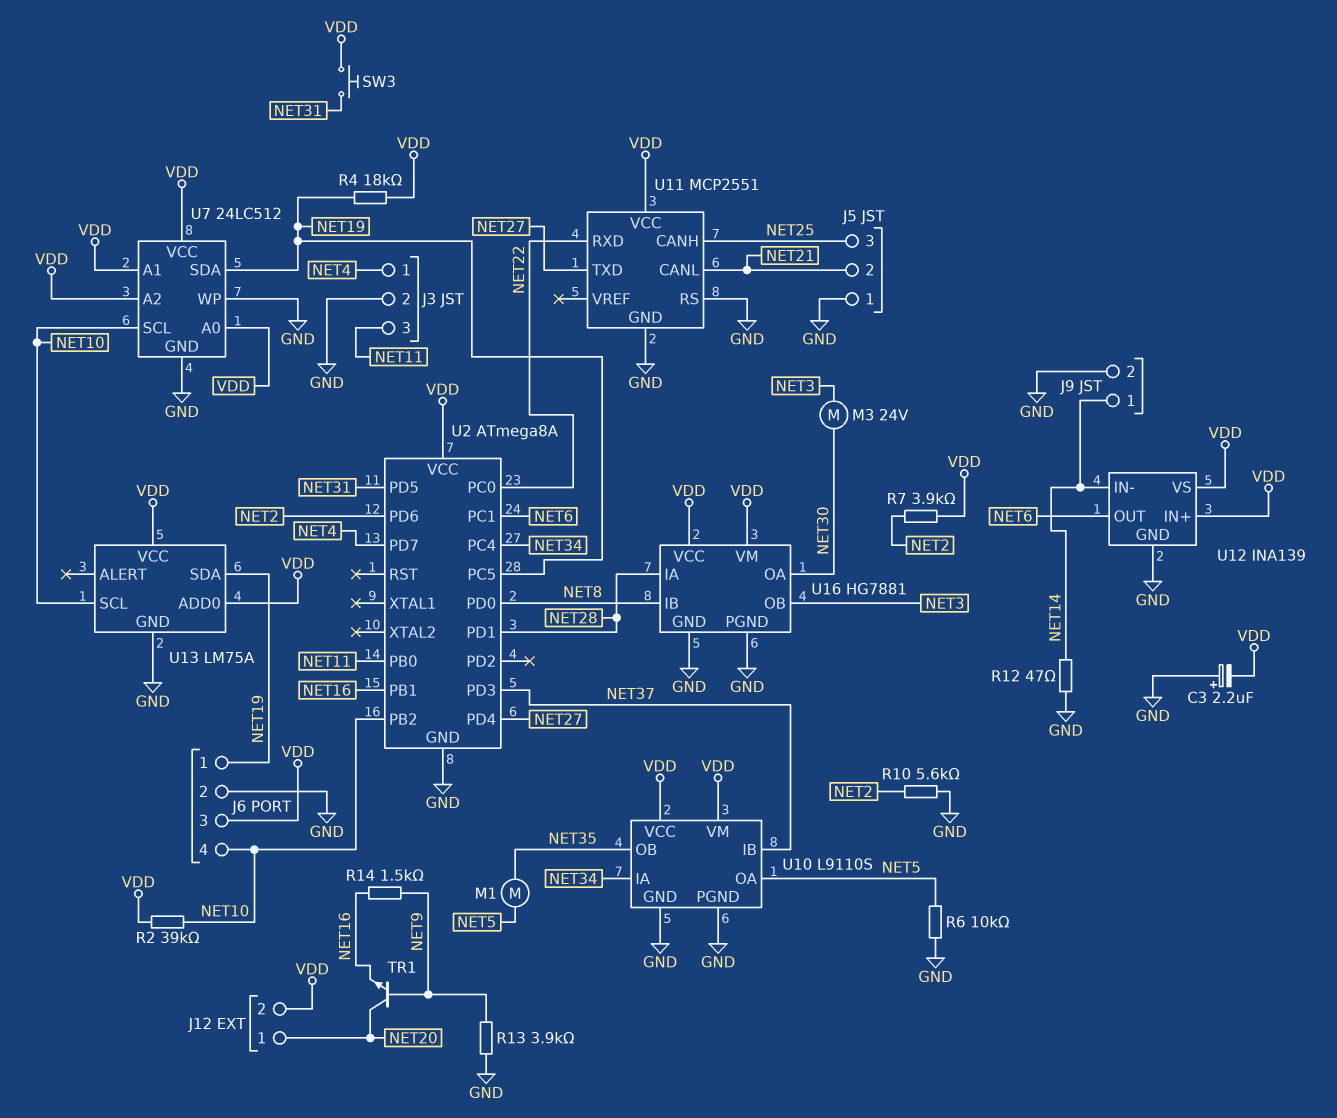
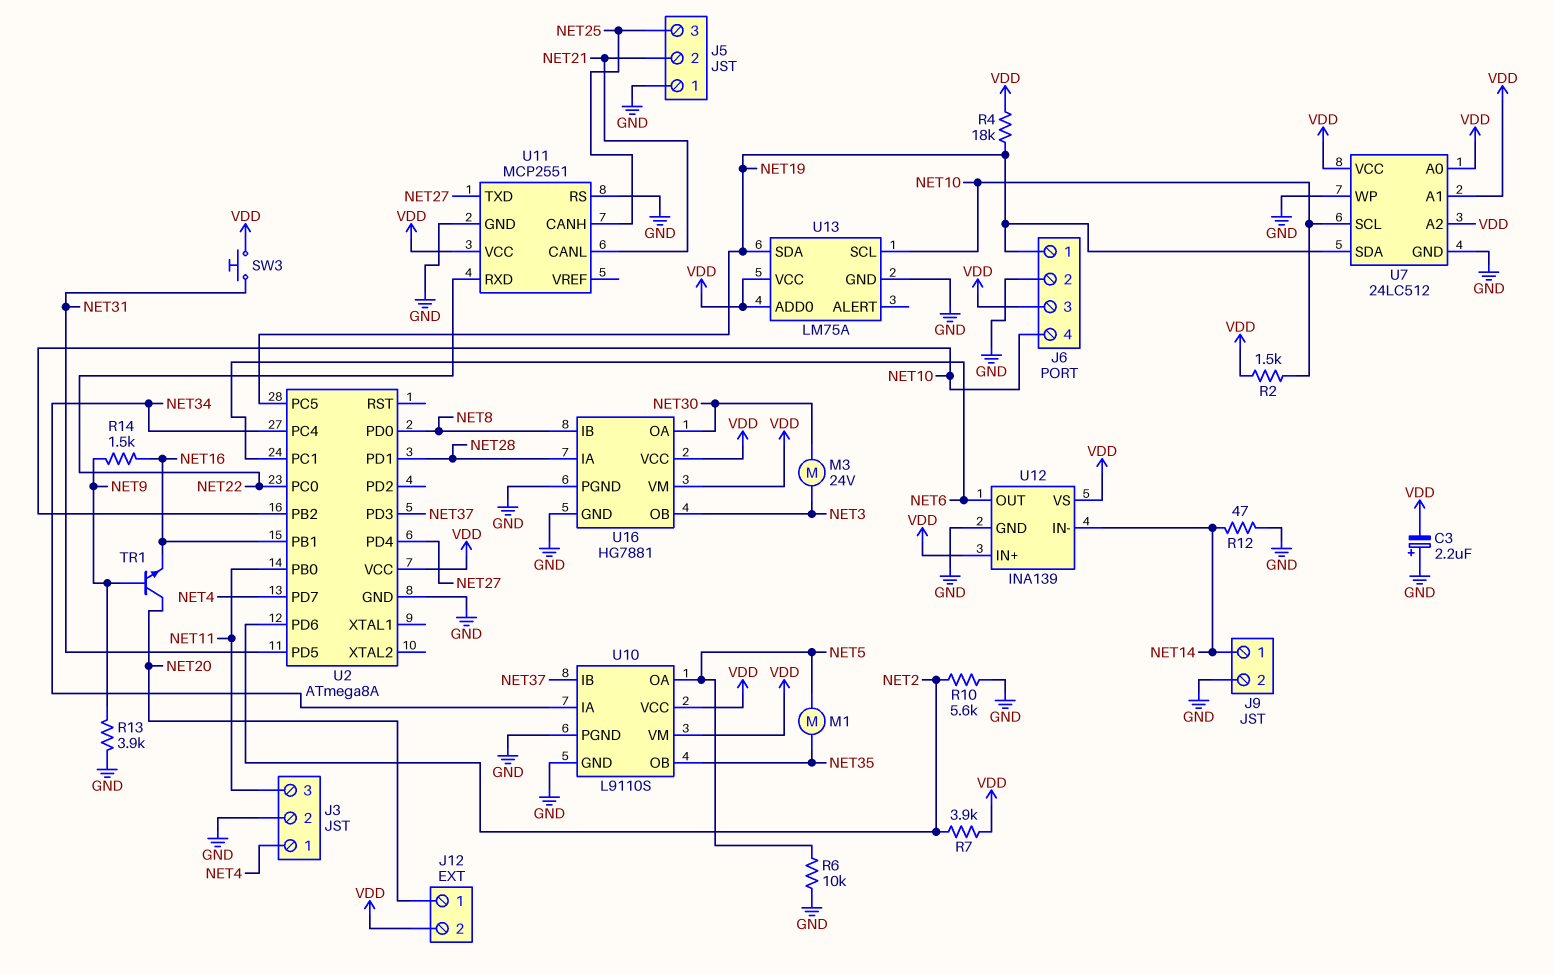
R2: 39k (NET10, VDD) -> 1.5k (NET10, VDD)

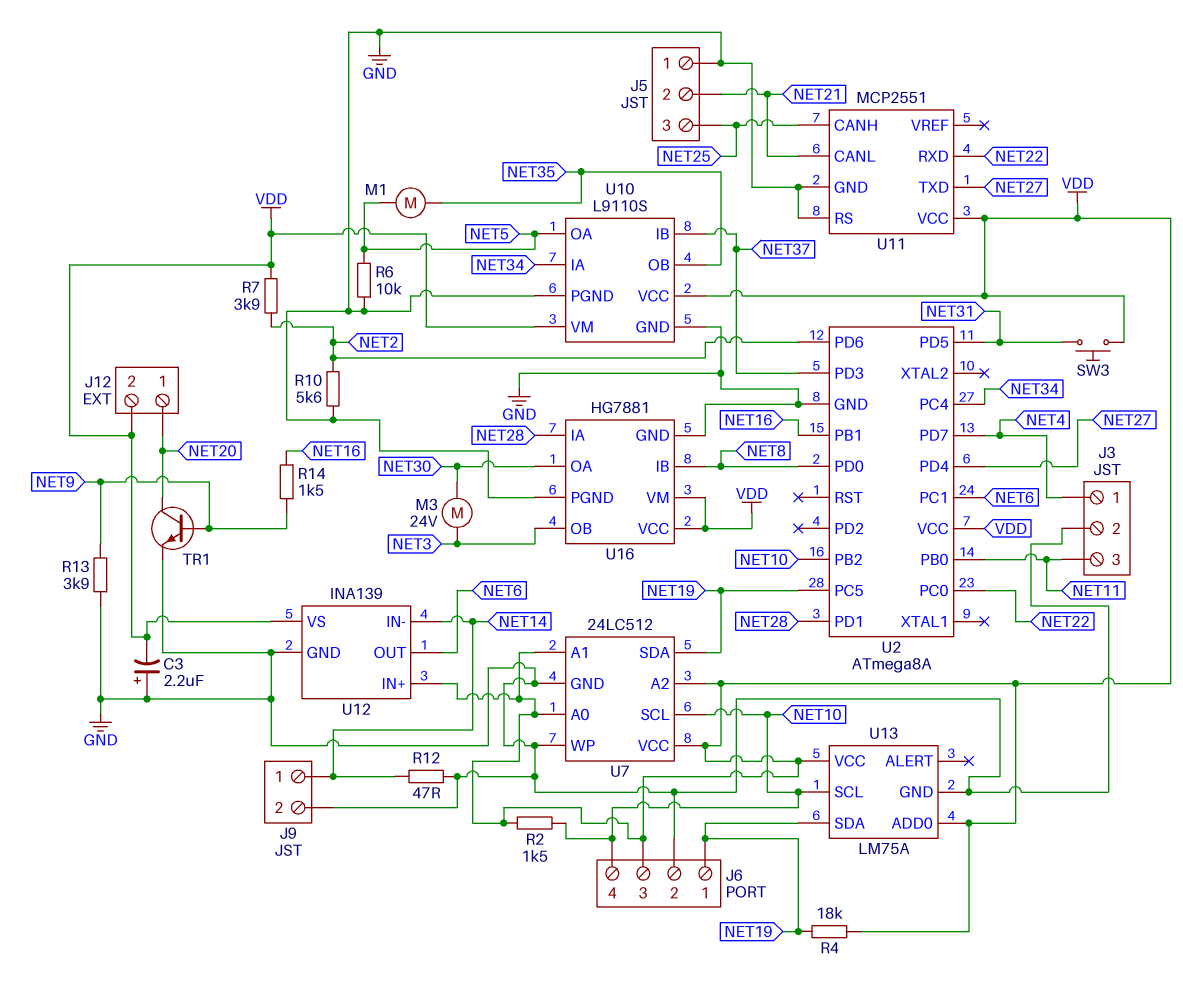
TR1: NPN (B NET9, C NET20, E NET16) -> NPN (B NET9, C NET20, E GND)

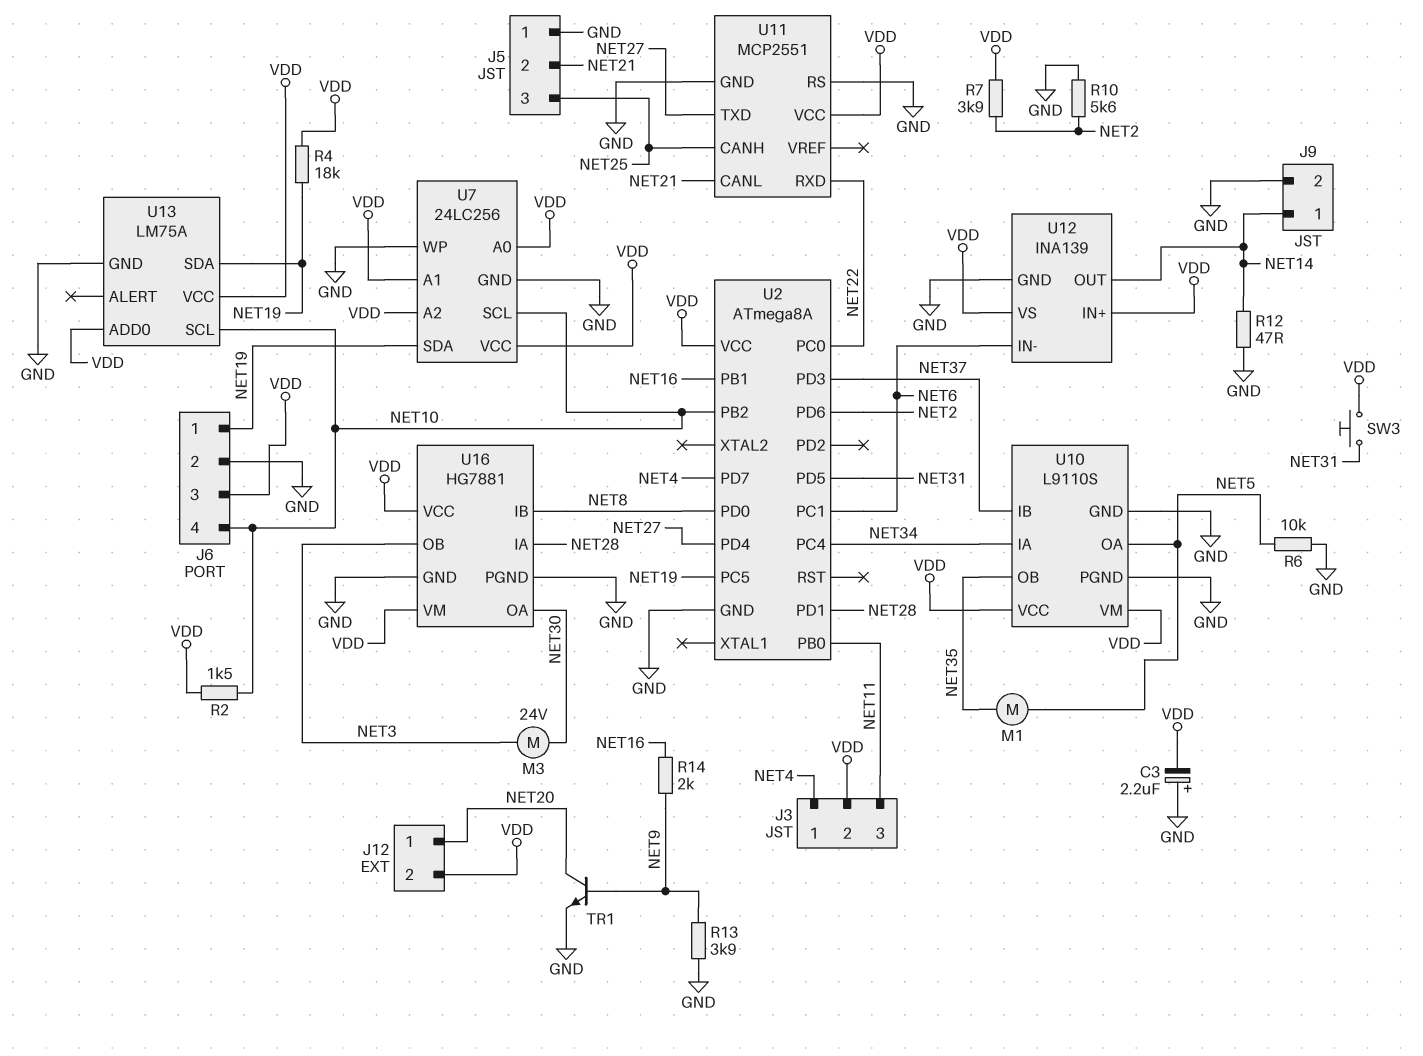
J3 pin 2: GND -> VDD
R14: 1.5k (NET9, NET16) -> 2k (NET9, NET16)
U7: 24LC512 -> 24LC256
U12 pin IN-: NET14 -> NET6
U12 pin OUT: NET6 -> NET14

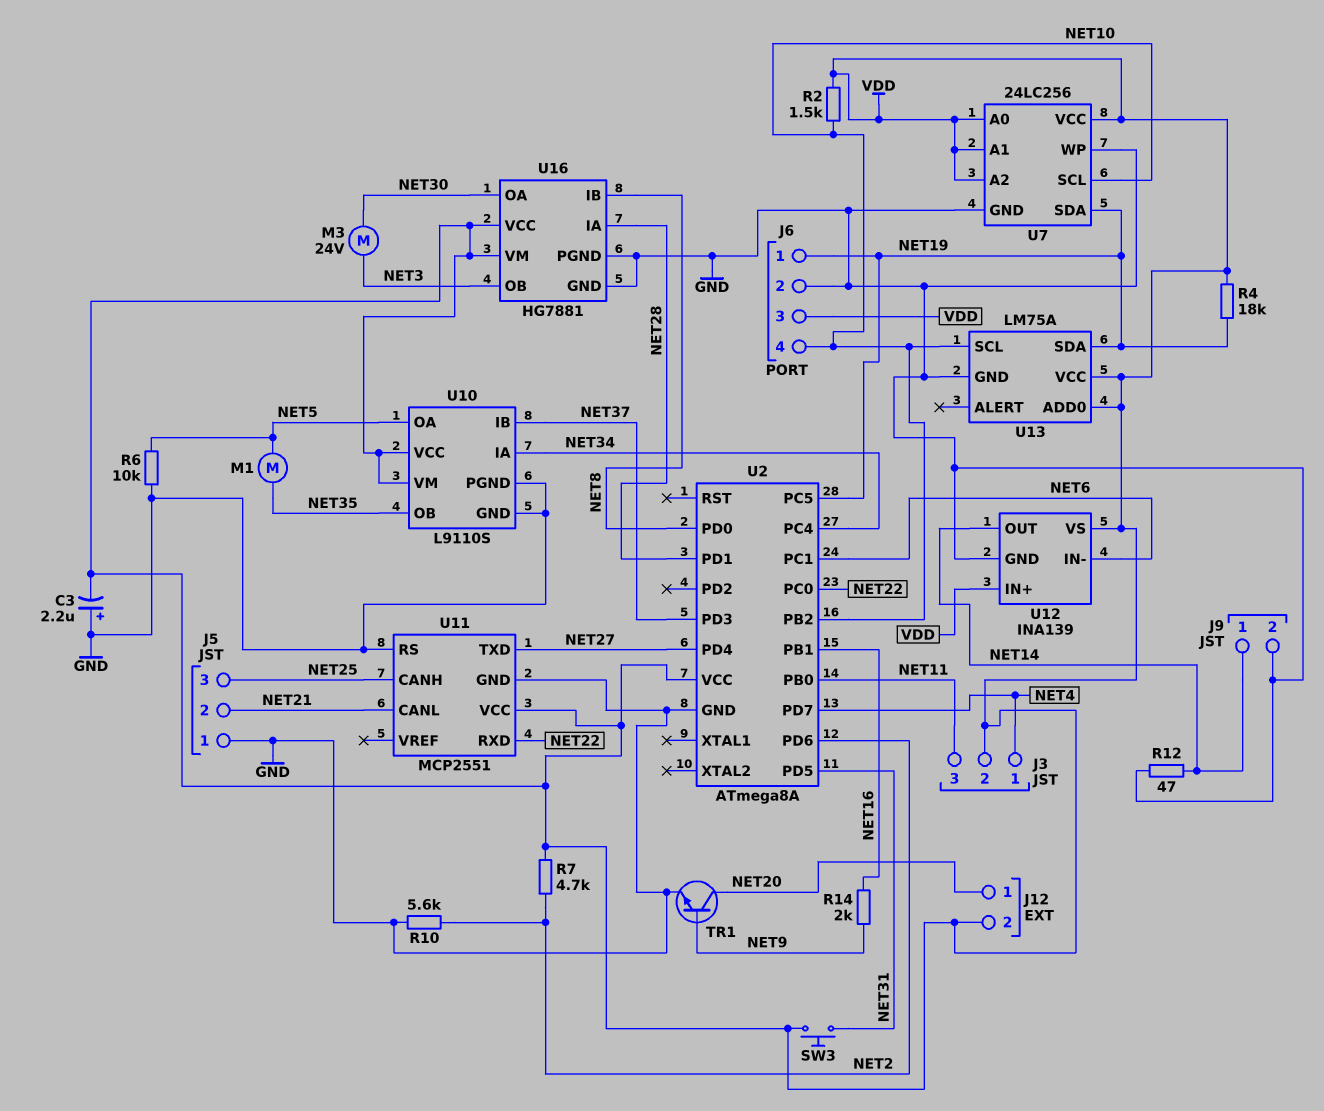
R7: 3.9k (NET2, VDD) -> 4.7k (NET2, VDD)
R13: 3.9k (GND, NET9) -> none

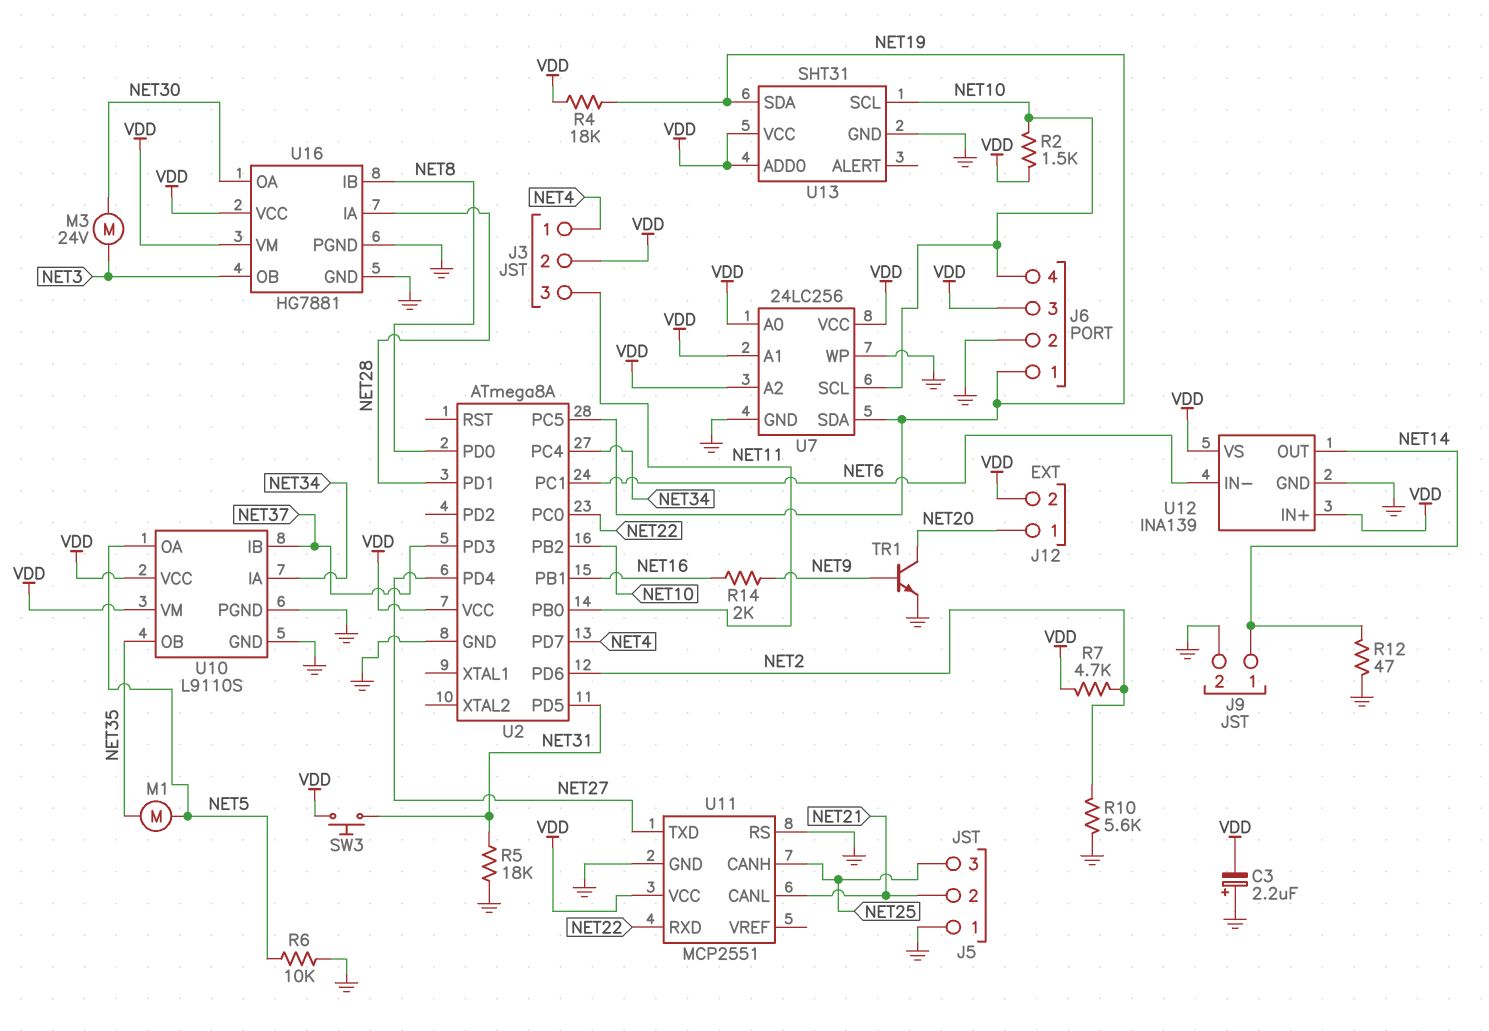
R5: none -> 18k (GND, NET31)
U13: LM75A -> SHT31

